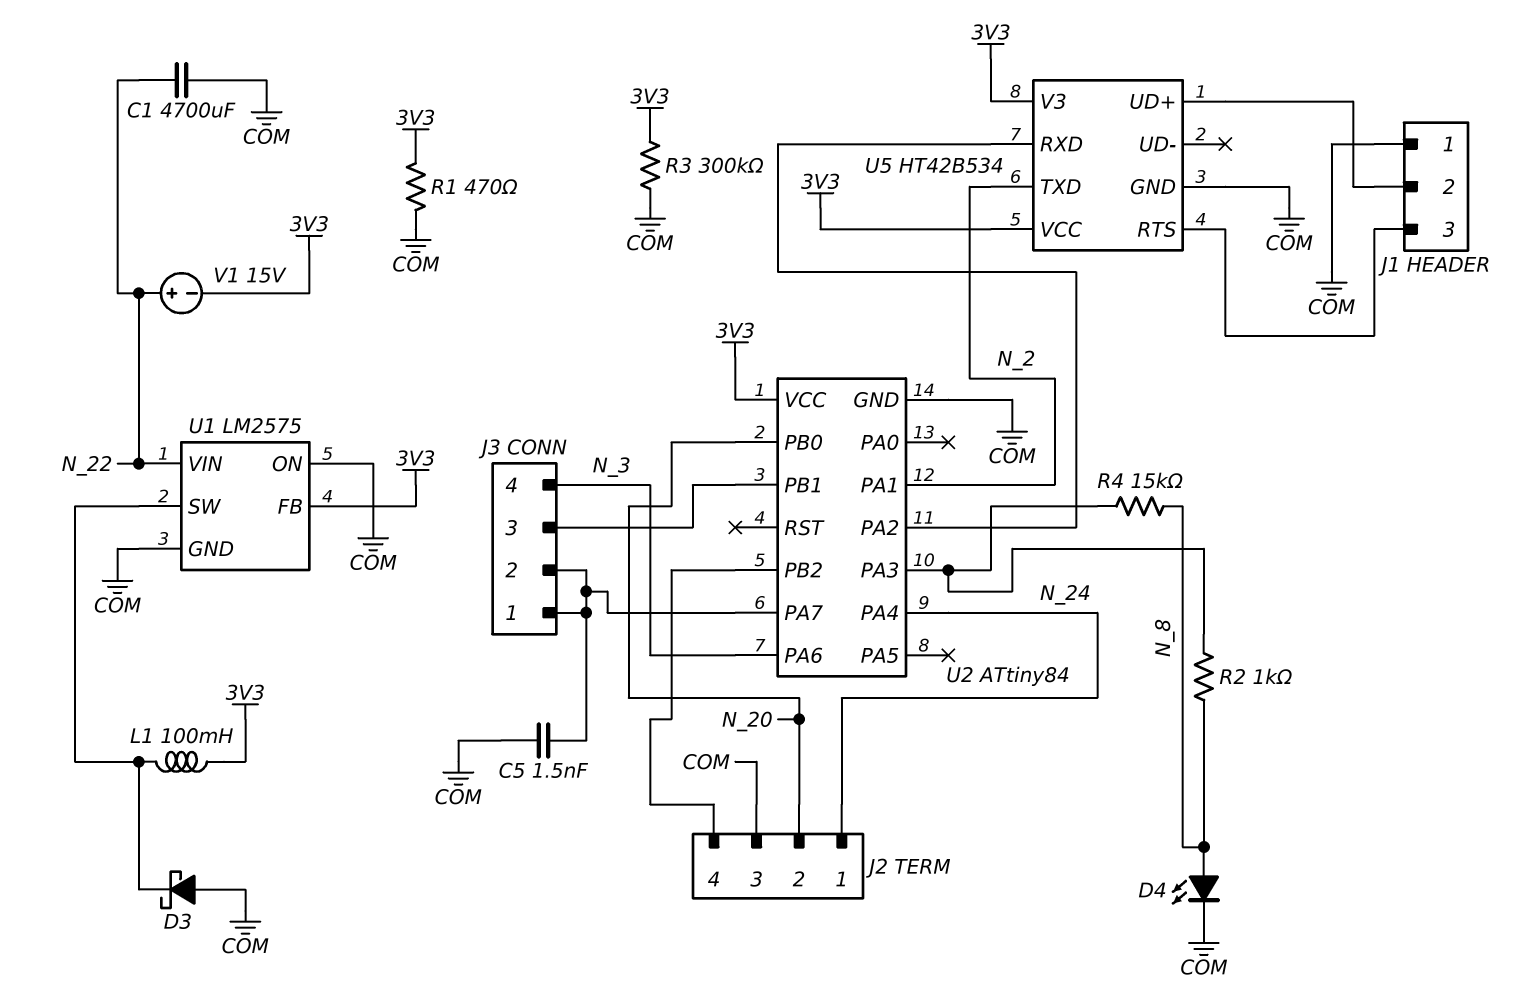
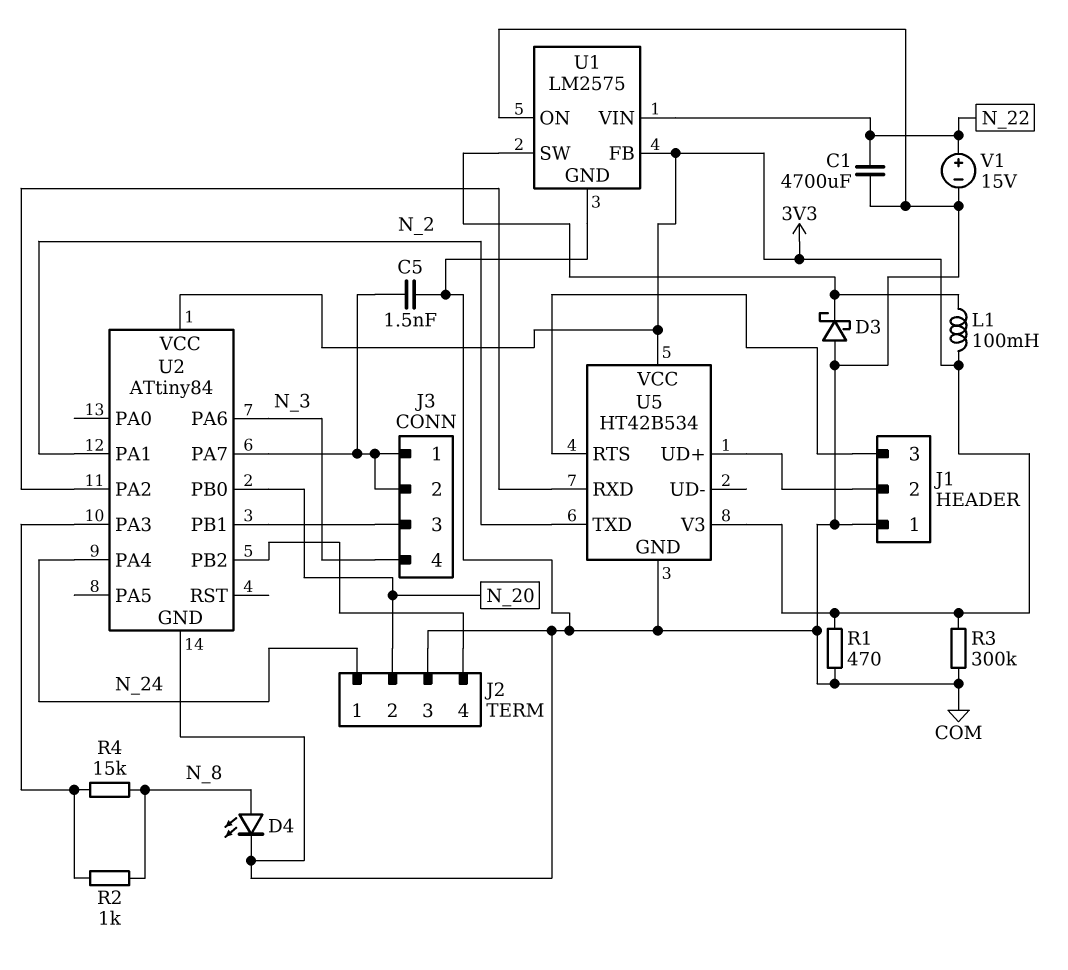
V1: 15V (plus N_22, minus 3V3) -> 15V (plus N_22, minus COM)

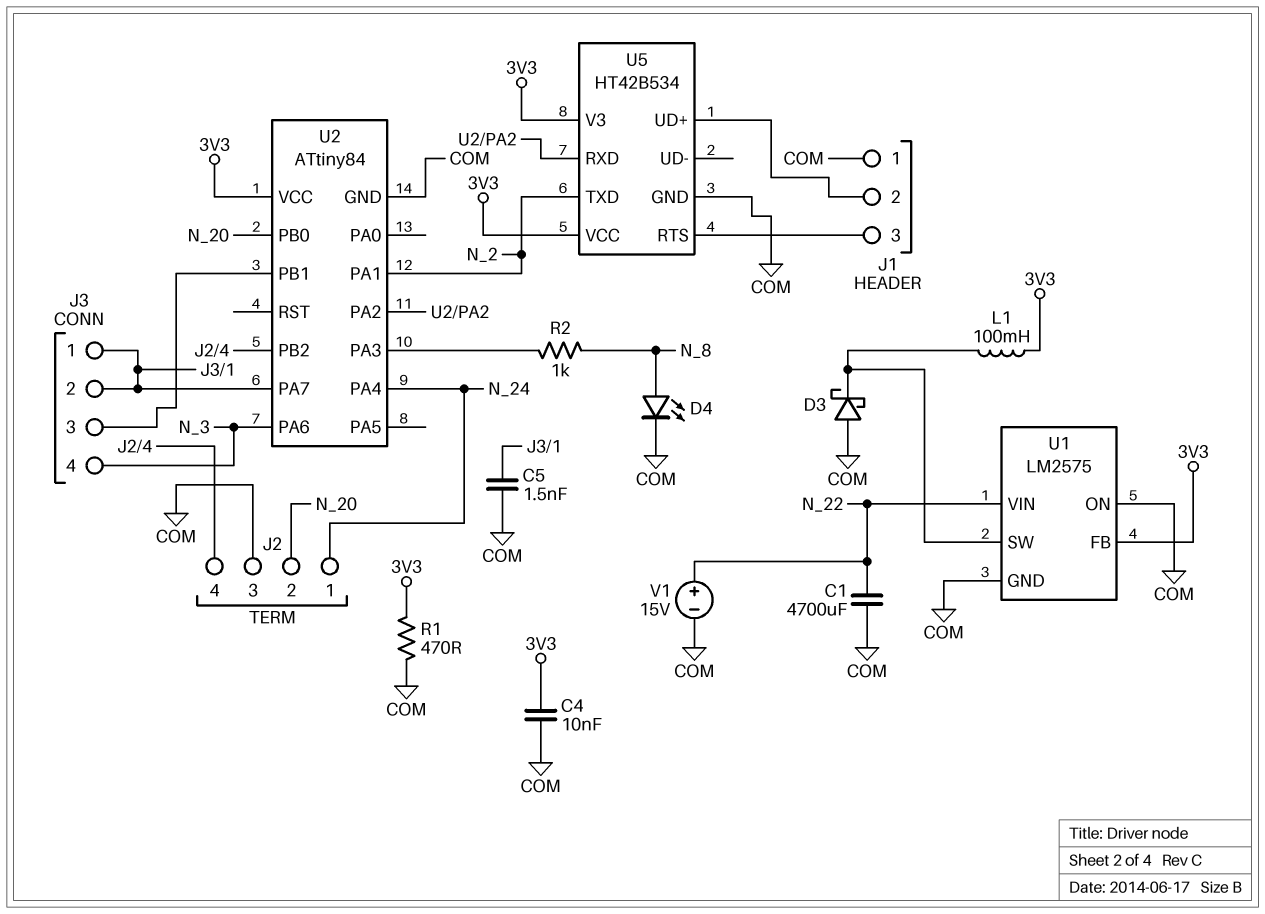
C4: none -> 10nF (3V3, COM)
R3: 300k (3V3, COM) -> none
R4: 15k (N_8, U2/PA3) -> none

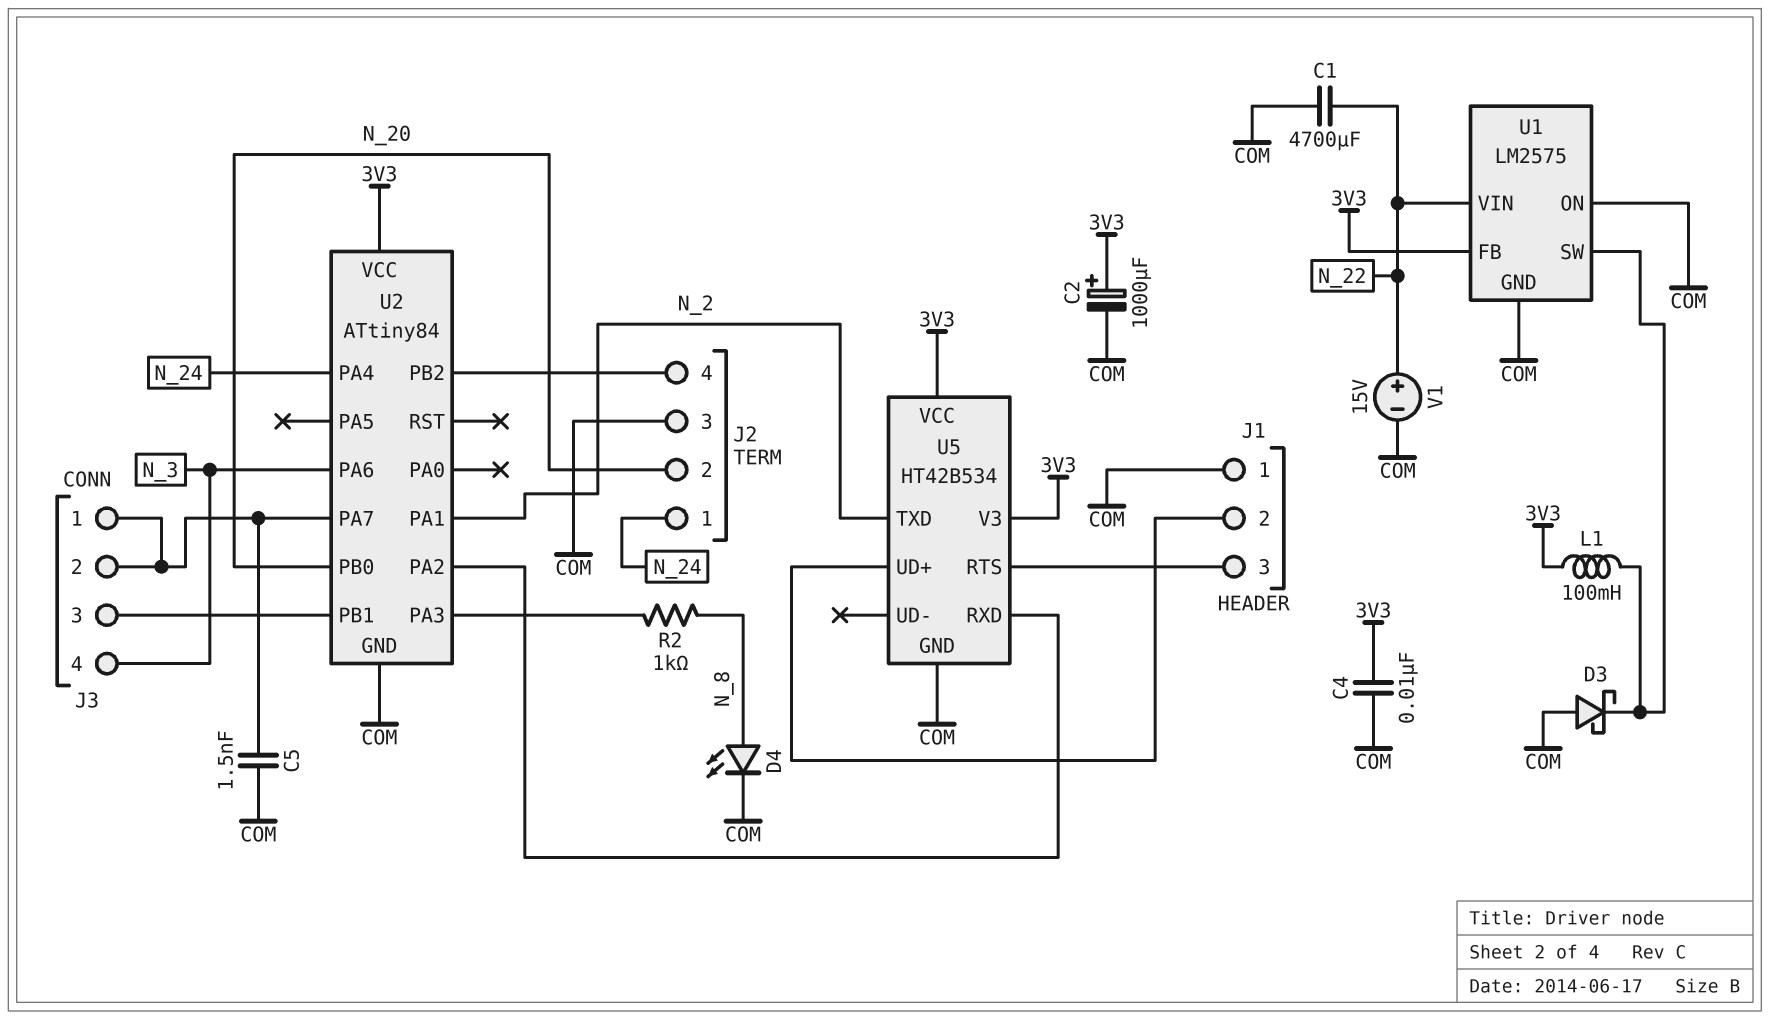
C2: none -> 1000uF (plus 3V3, minus COM)
R1: 470 (3V3, COM) -> none

